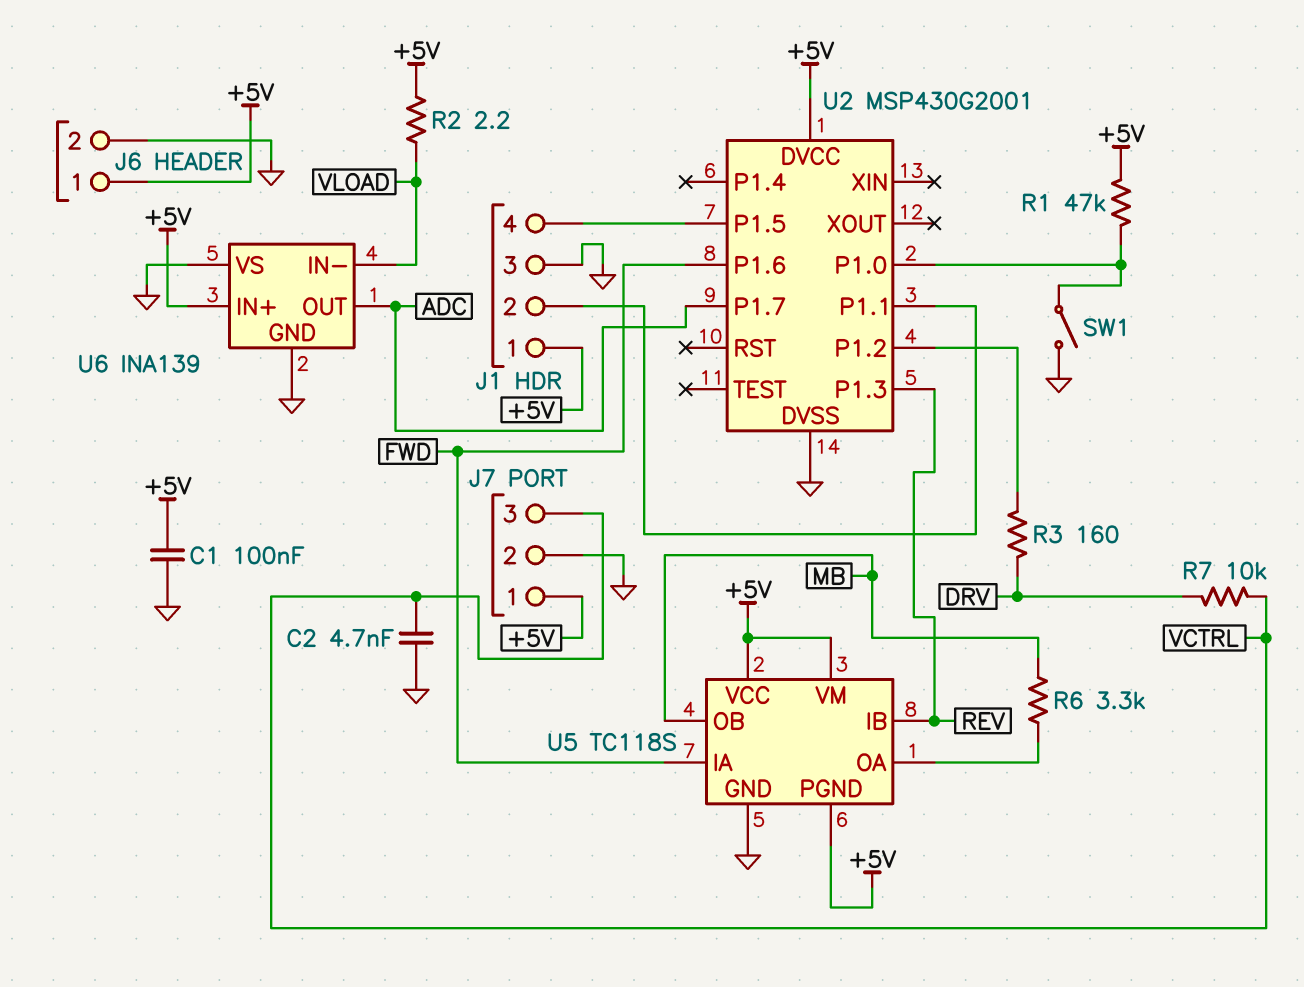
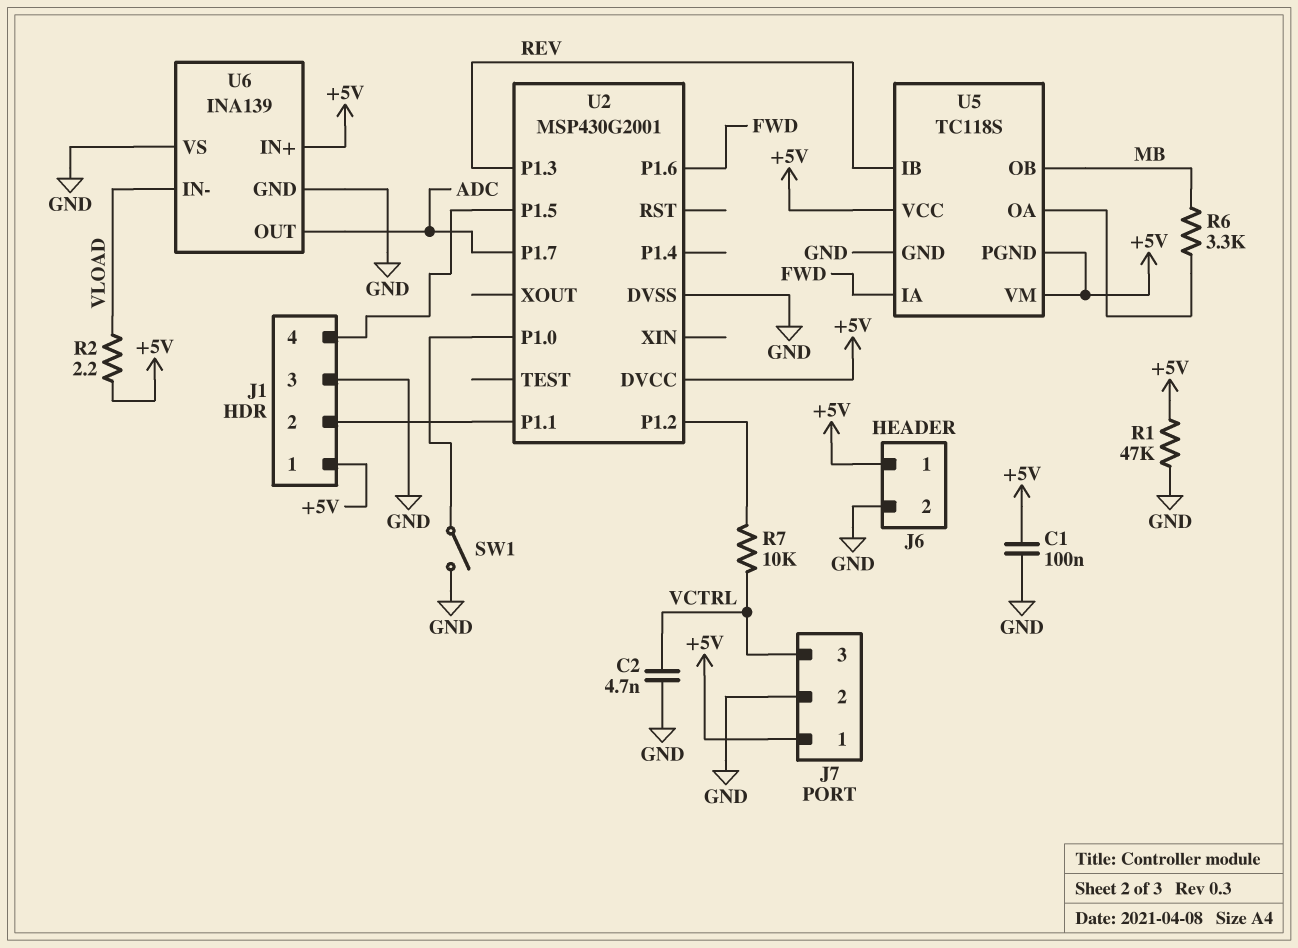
R1: 47k (+5V, U2/P1.0) -> 47k (+5V, GND)
R3: 160 (DRV, U2/P1.2) -> none
R7: 10k (DRV, VCTRL) -> 10k (U2/P1.2, VCTRL)

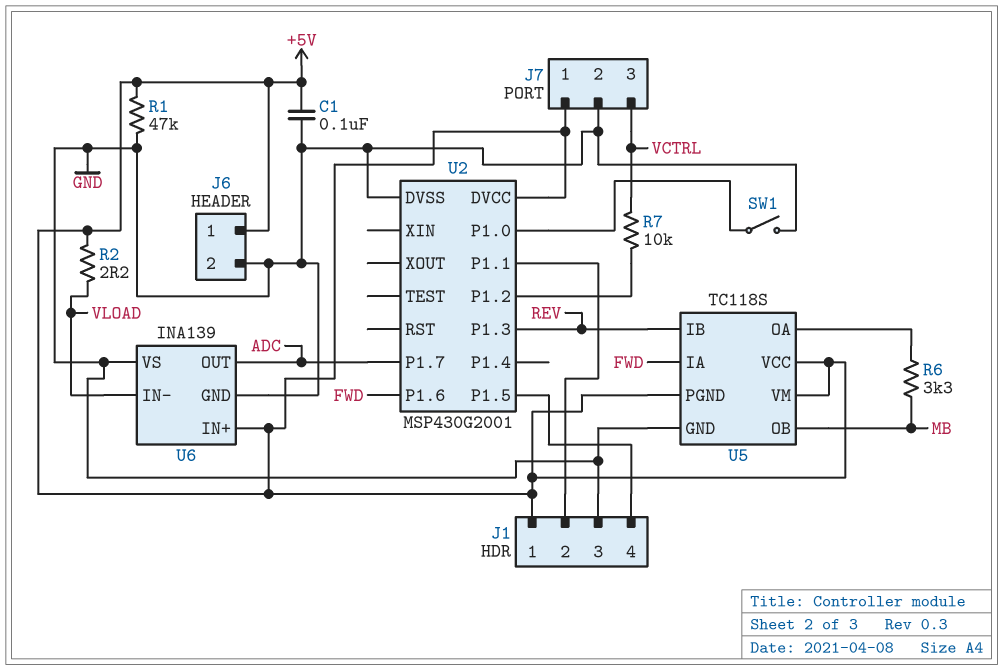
C2: 4.7nF (GND, VCTRL) -> none

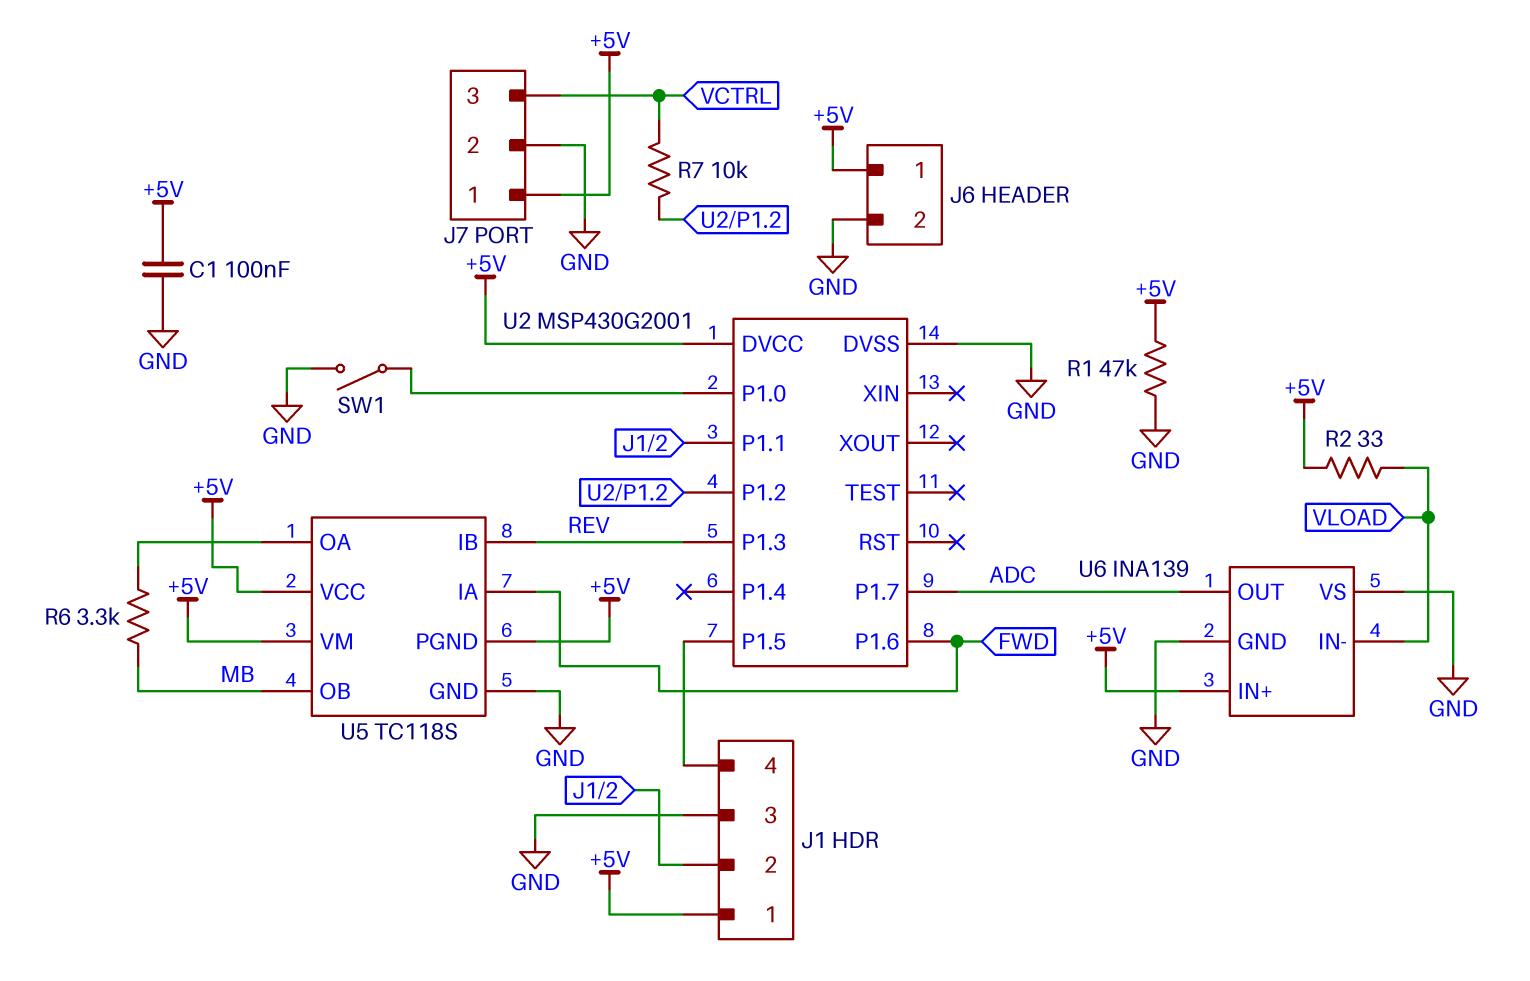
R2: 2.2 (+5V, VLOAD) -> 33 (+5V, VLOAD)

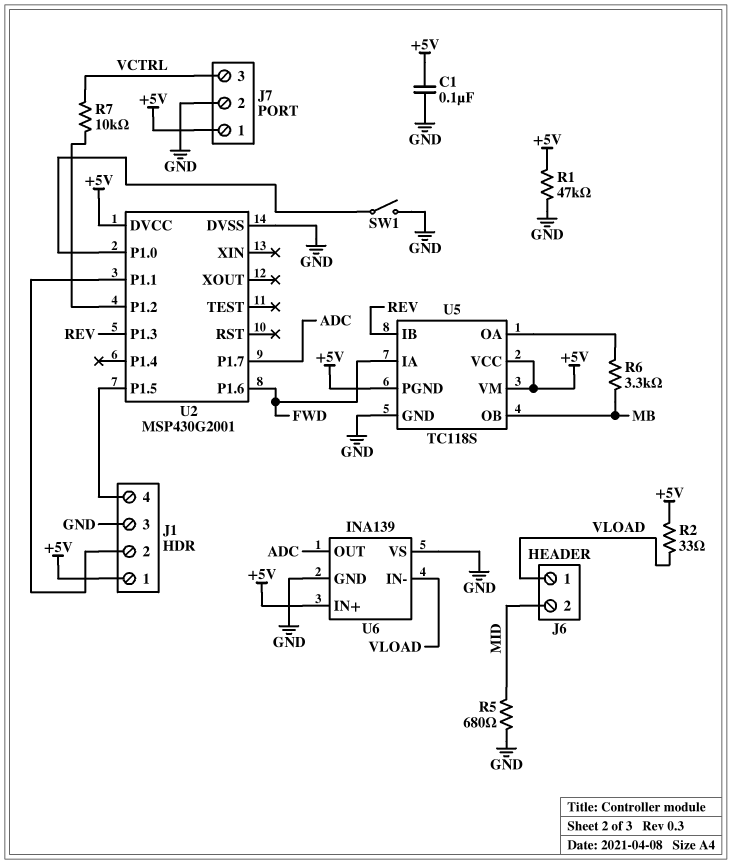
J6 pin 1: +5V -> VLOAD
J6 pin 2: GND -> MID
R5: none -> 680 (GND, MID)

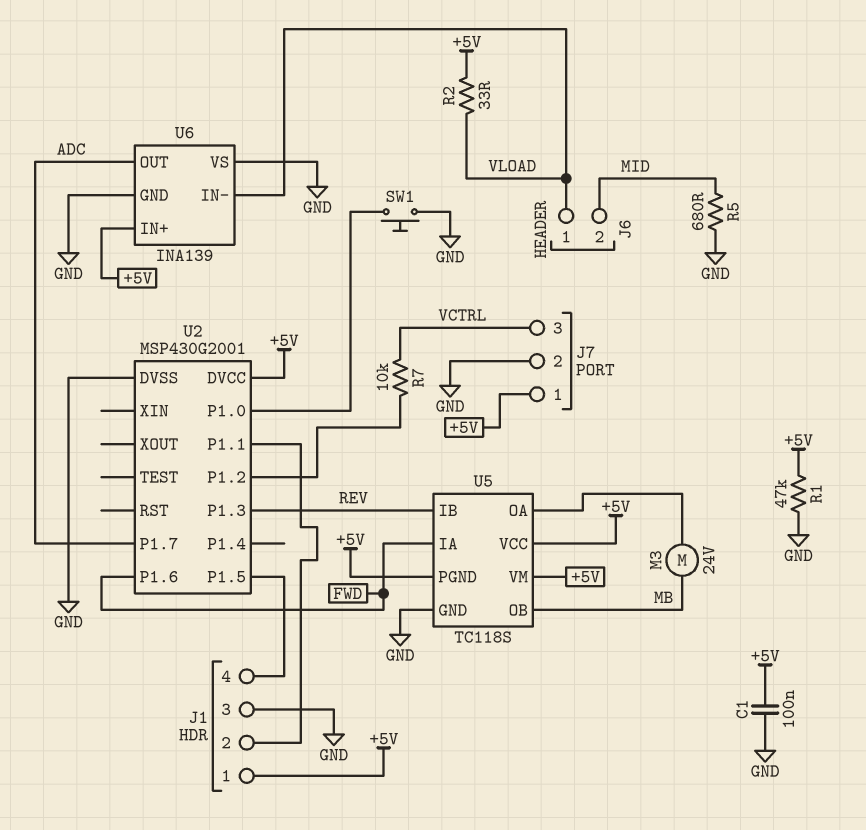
M3: none -> motor 24V (MB, U5/OA)
R6: 3.3k (MB, U5/OA) -> none
SW1: switch (GND, U2/P1.0) -> button (GND, U2/P1.0)

